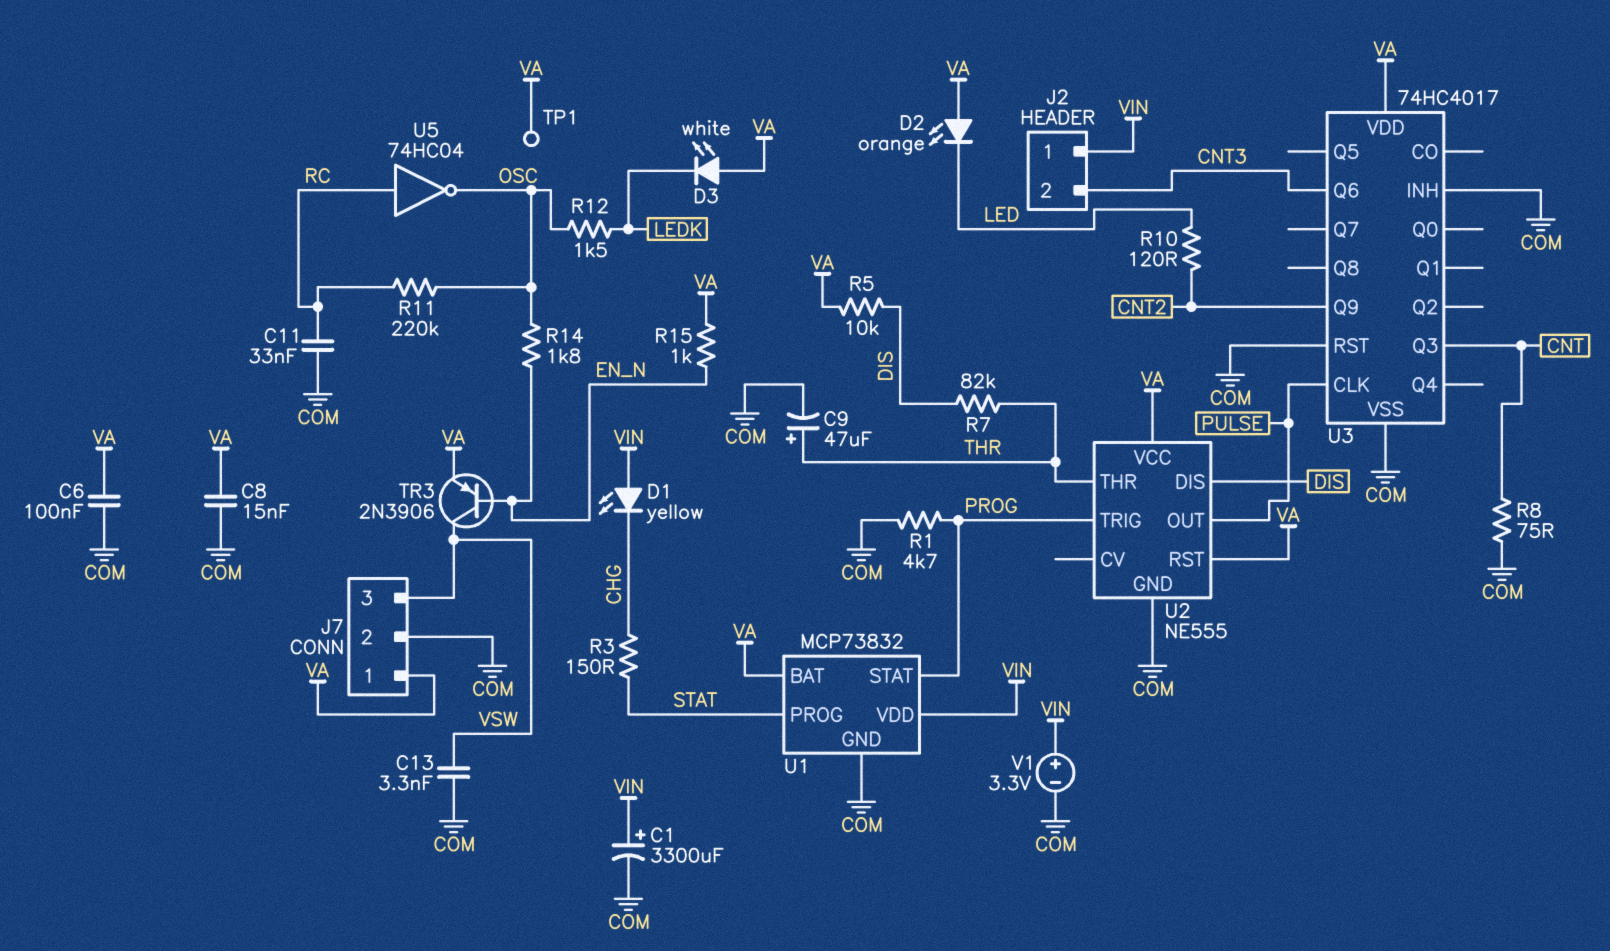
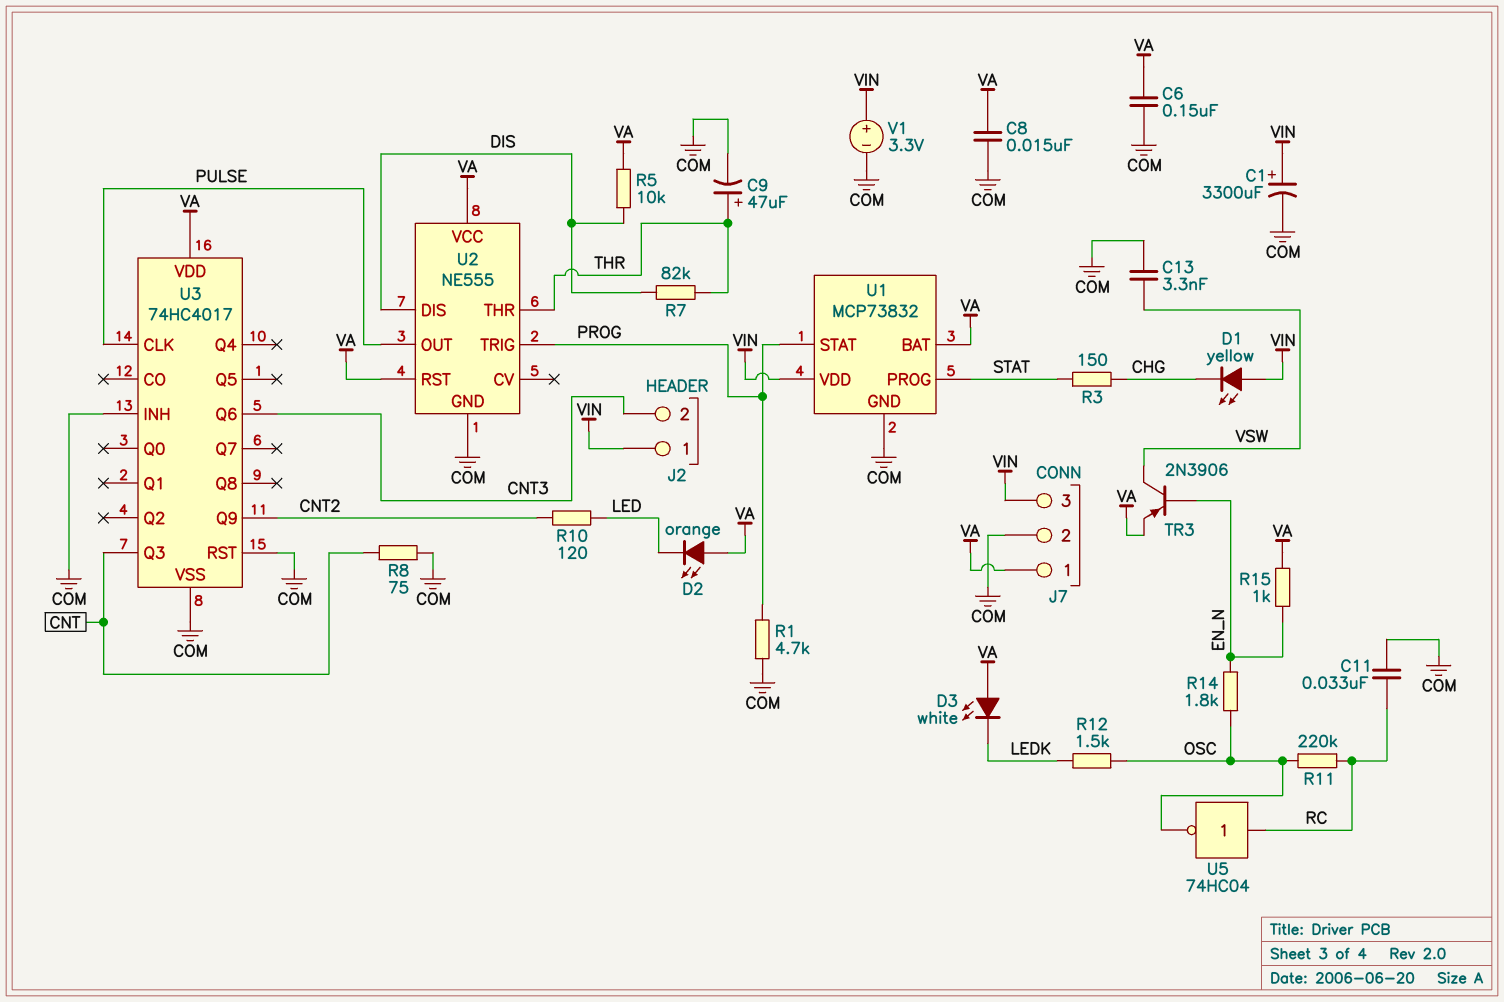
C6: 100nF (COM, VA) -> 150nF (COM, VA)
J7 pin 3: VSW -> VIN
TP1: test point (VA) -> none

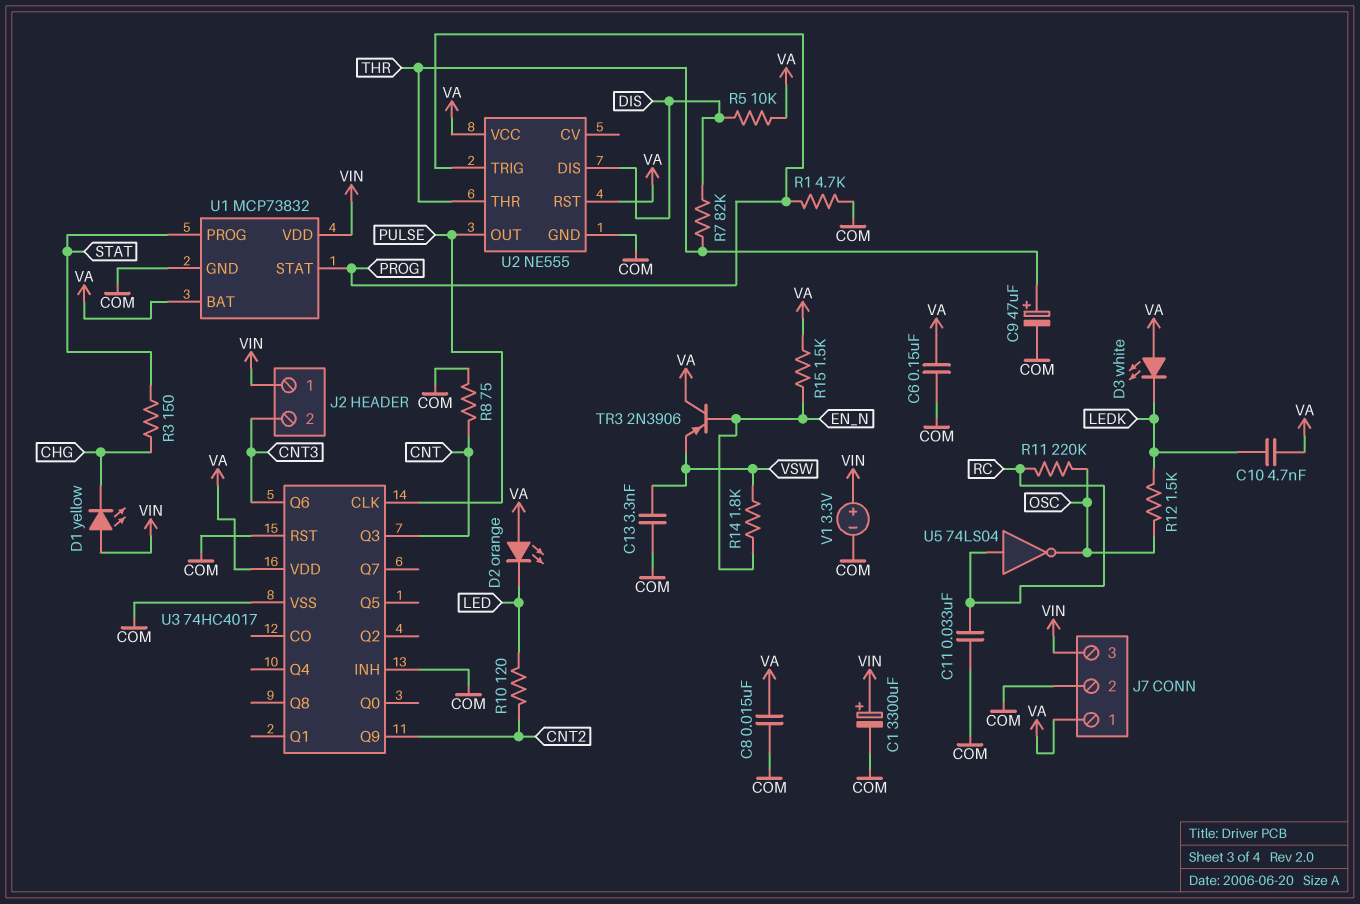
C10: none -> 4.7nF (LEDK, VA)
R14: 1.8k (EN_N, OSC) -> 1.8k (EN_N, VSW)
R15: 1k (EN_N, VA) -> 1.5k (EN_N, VA)
TR3: PNP 2N3906 (B EN_N, C VSW, E VA) -> PNP 2N3906 (B EN_N, C VA, E VSW)
U5: NOT 74HC04 (in RC, out OSC) -> NOT 74LS04 (in RC, out OSC)

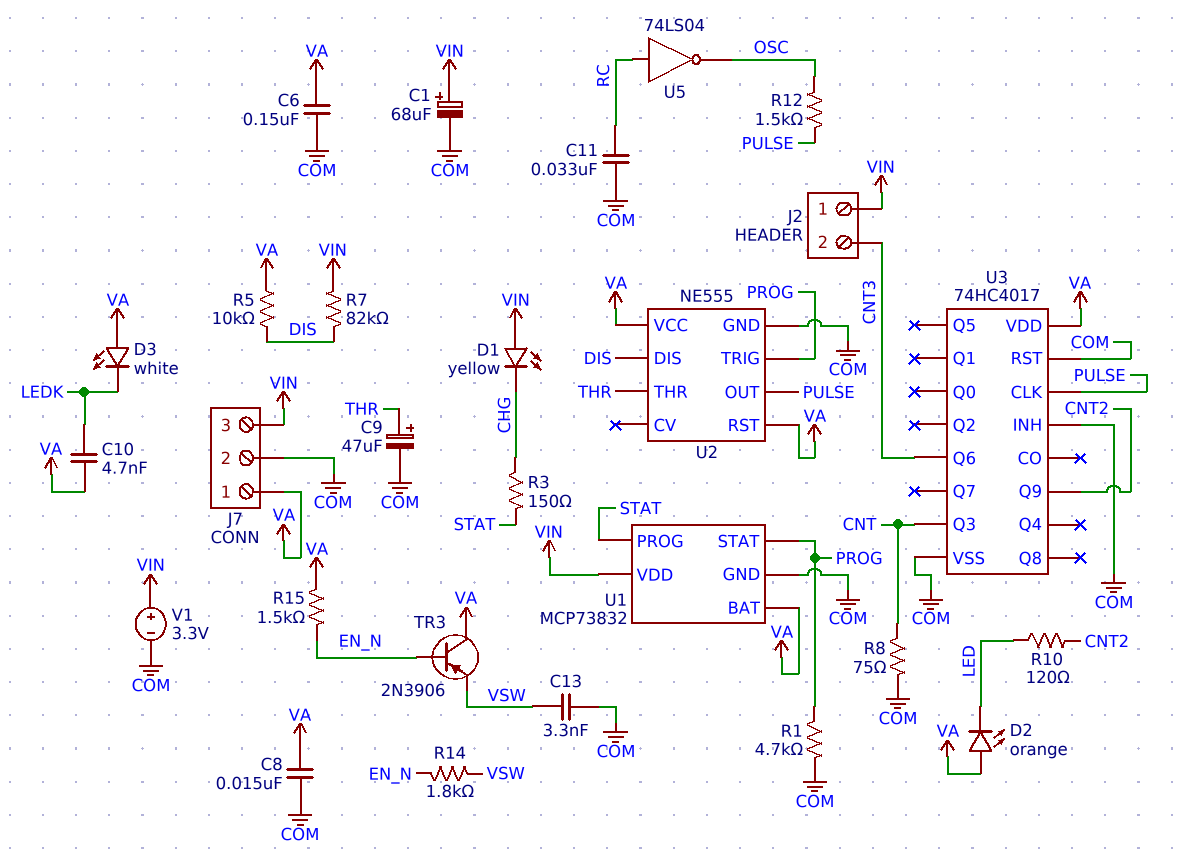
C1: 3300uF (plus VIN, minus COM) -> 68uF (plus VIN, minus COM)
R7: 82k (DIS, THR) -> 82k (DIS, VIN)
R11: 220k (OSC, RC) -> none
R12: 1.5k (LEDK, OSC) -> 1.5k (OSC, PULSE)

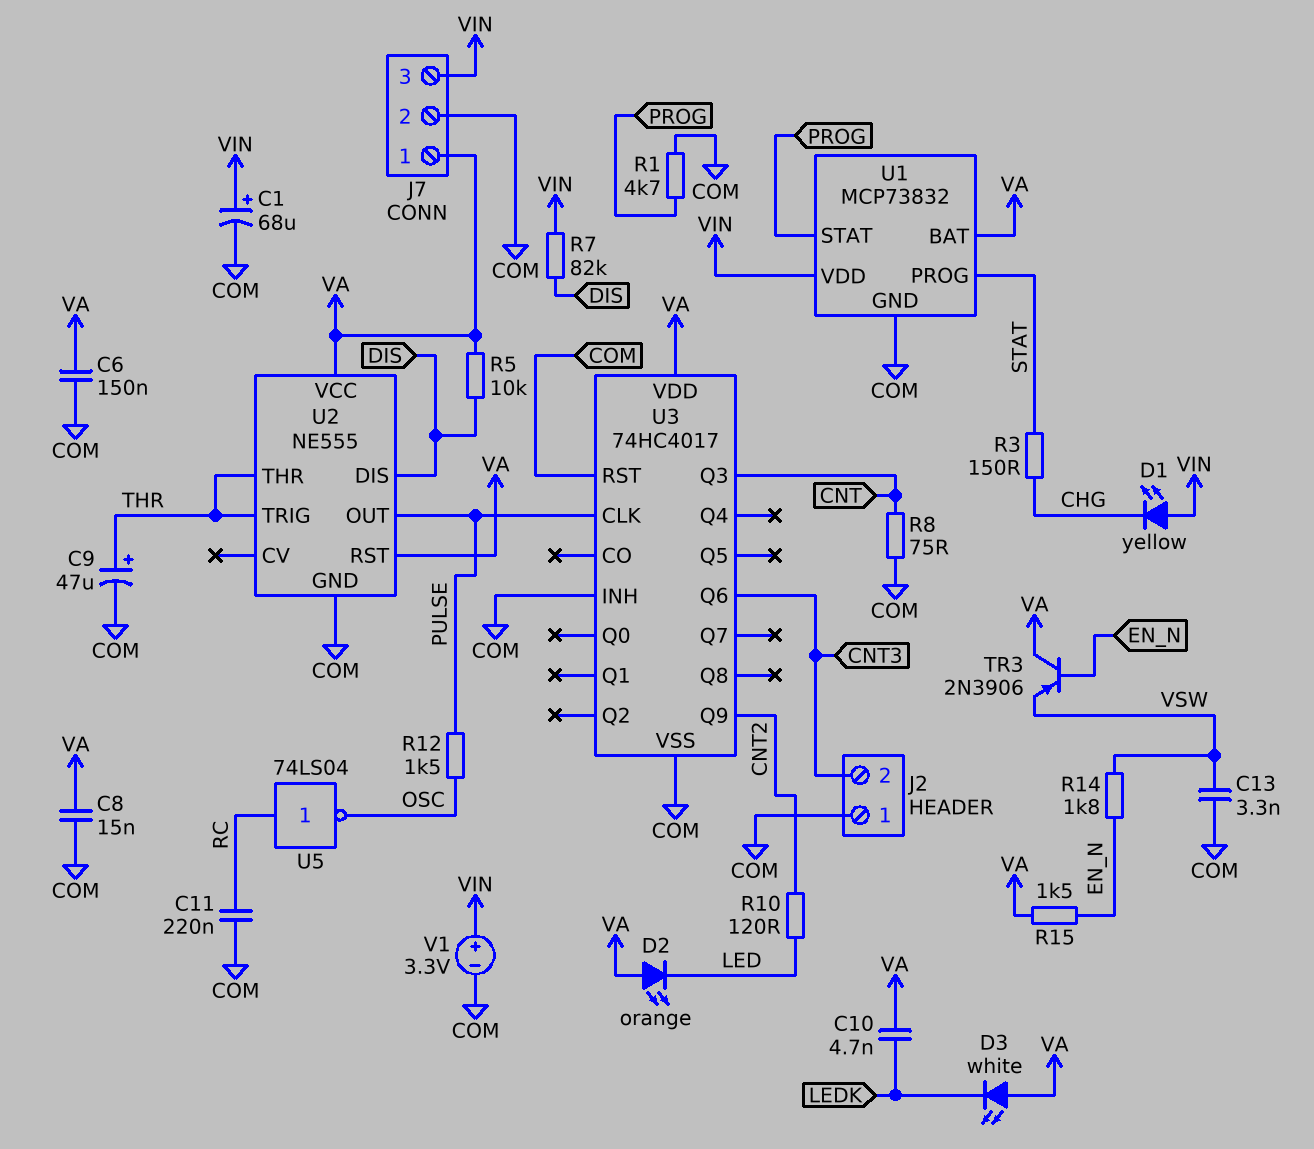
C11: 33nF (COM, RC) -> 220nF (COM, RC)
J2 pin 1: VIN -> COM
U2 pin TRIG: PROG -> THR

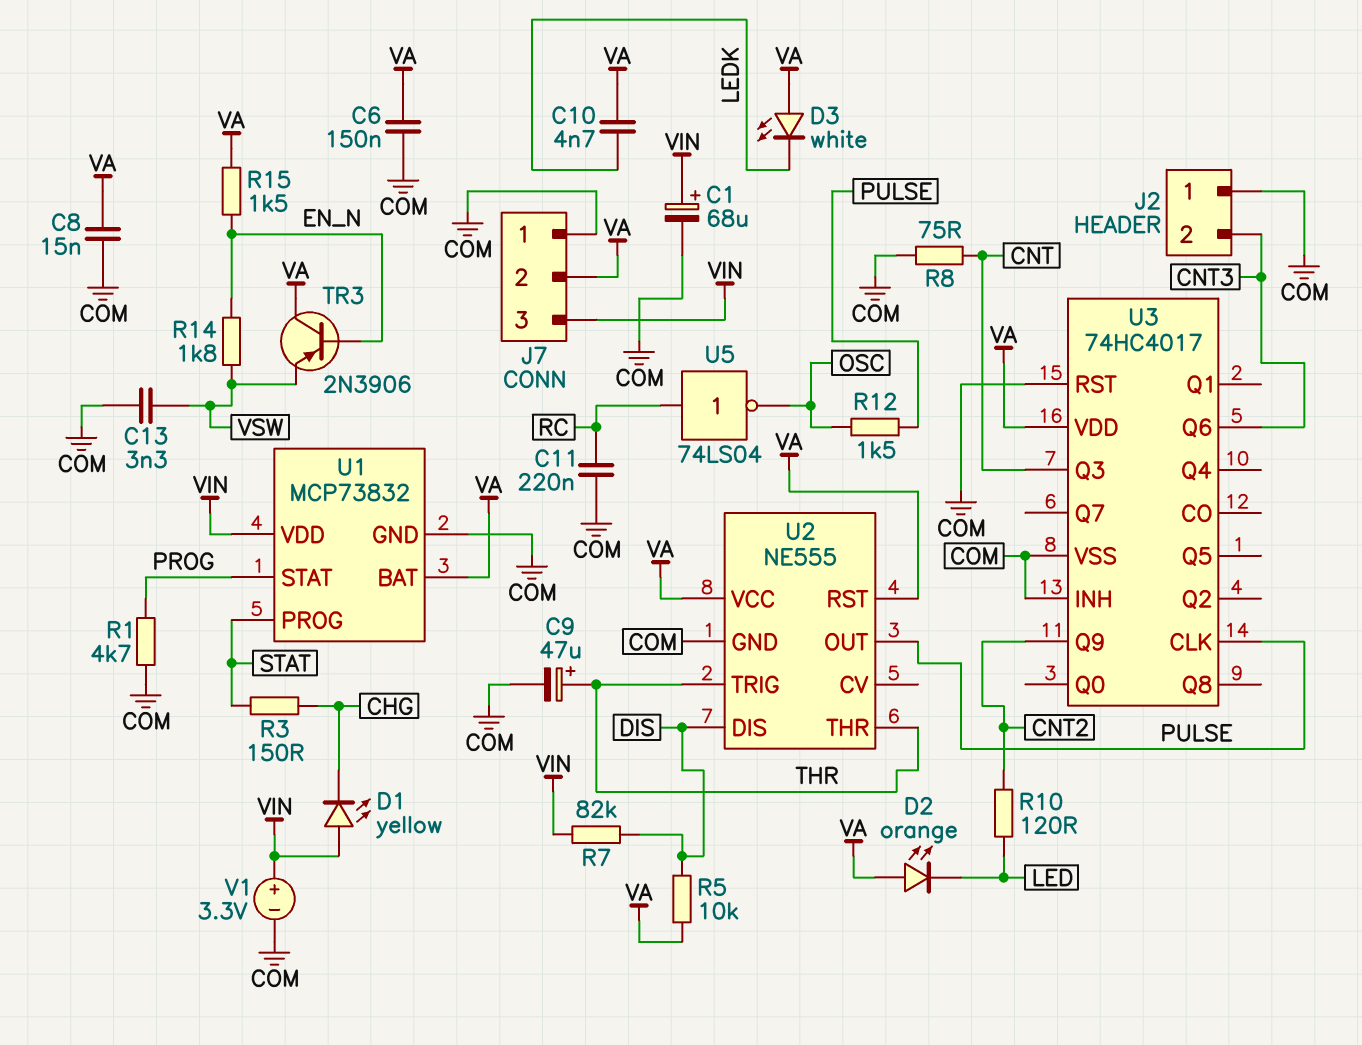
J7 pin 1: VA -> COM
J7 pin 2: COM -> VA

